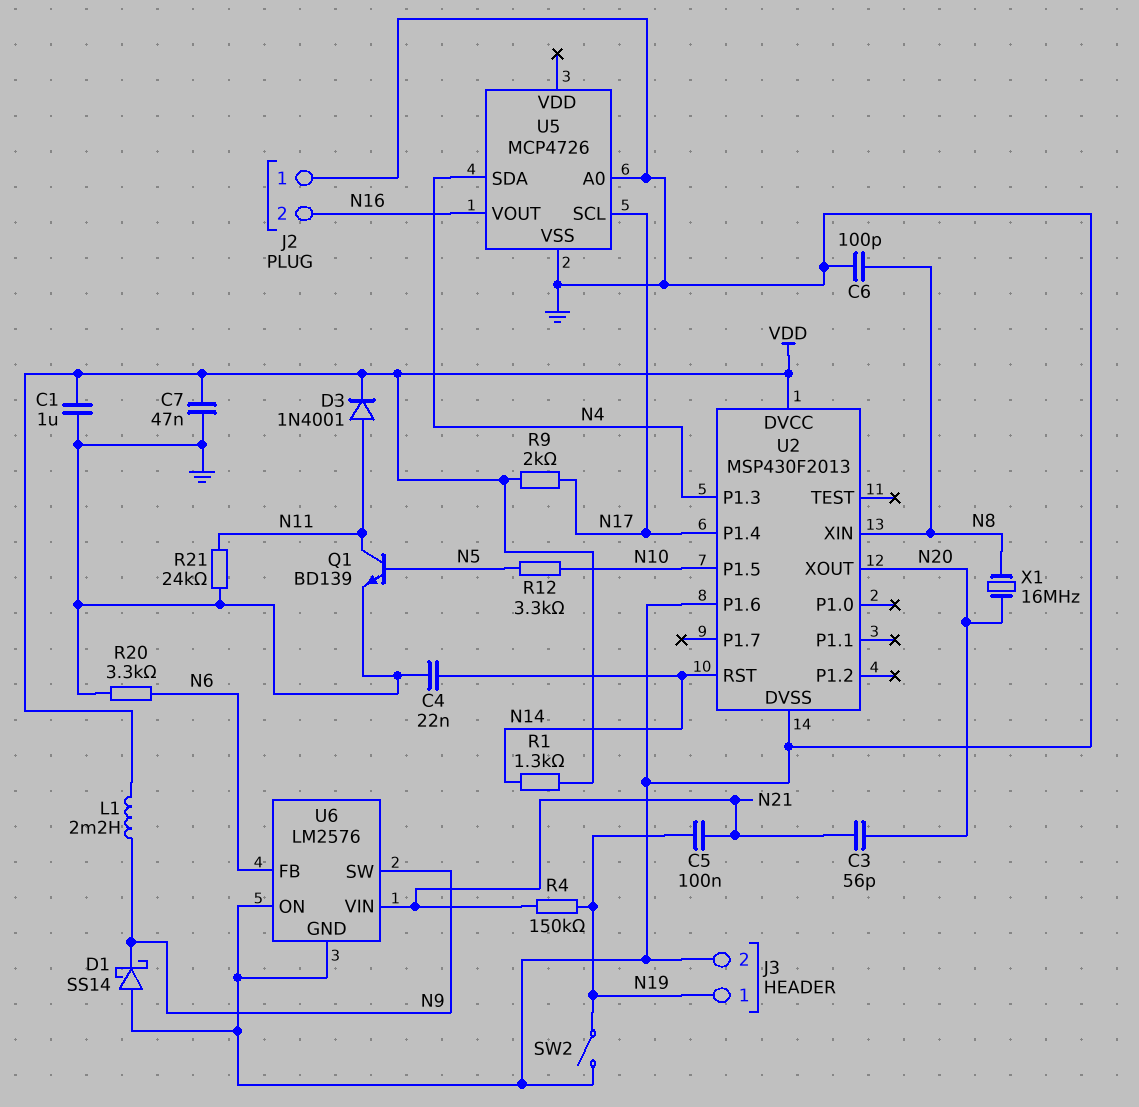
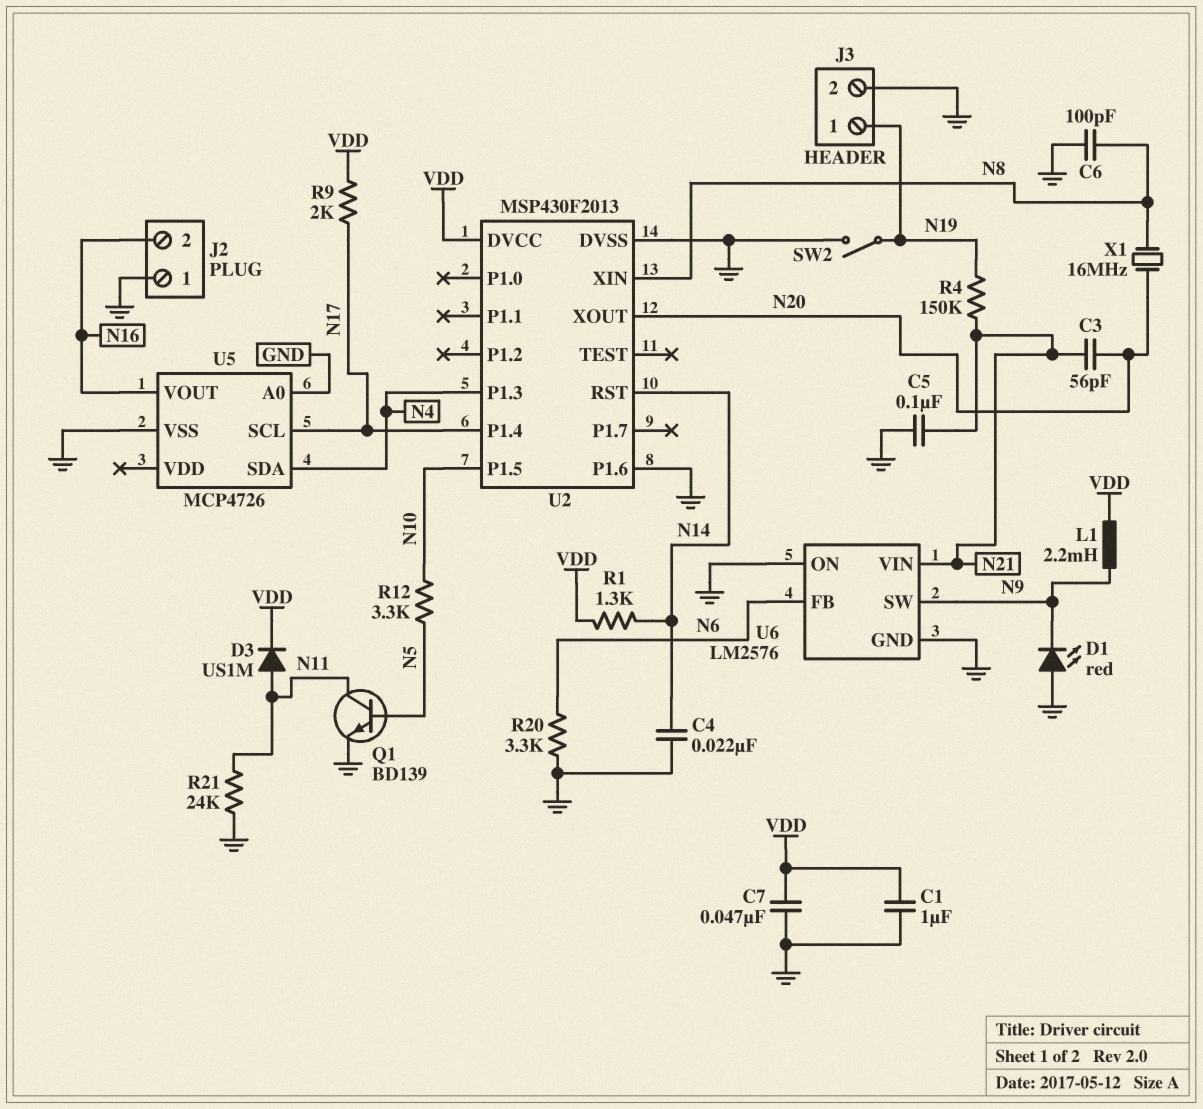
C5: 100nF (N19, N21) -> 100nF (GND, N21)
D1: schottky SS14 (A GND, K N9) -> LED red (A GND, K N9)
D3: diode 1N4001 (A N11, K VDD) -> diode US1M (A N11, K VDD)

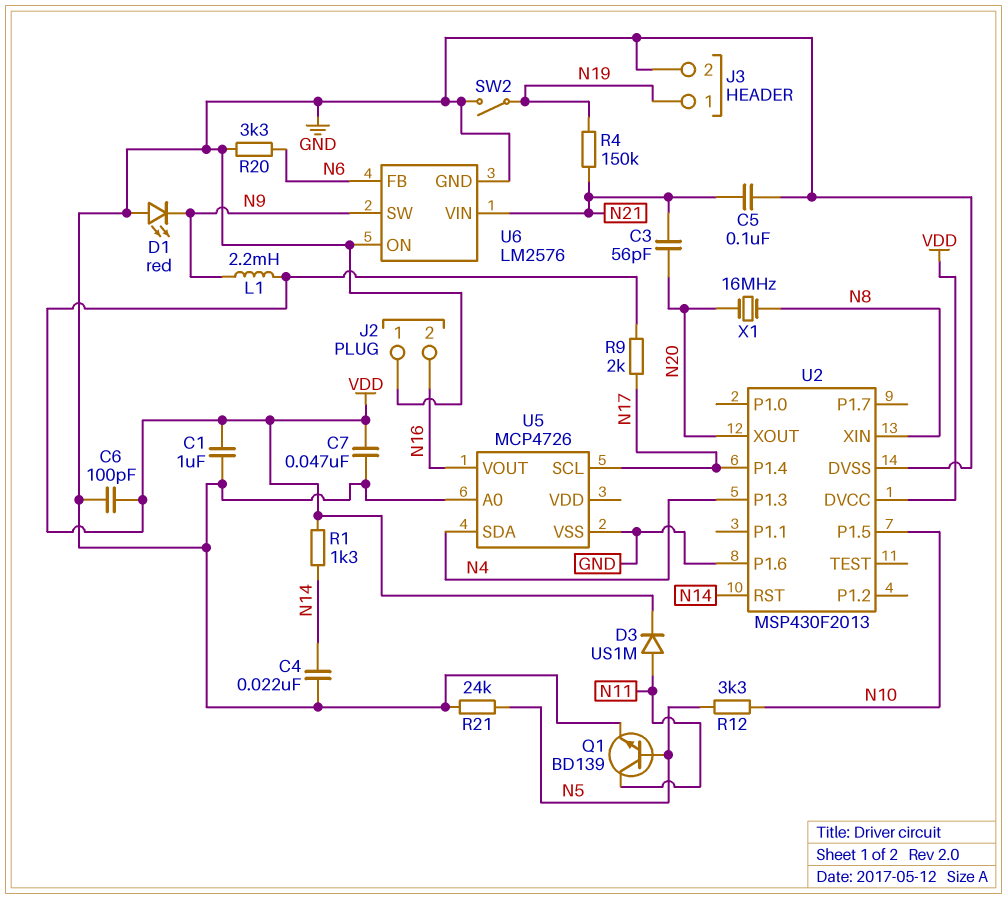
C6: 100pF (GND, N8) -> 100pF (GND, VDD)
R21: 24k (GND, N11) -> 24k (GND, N5)

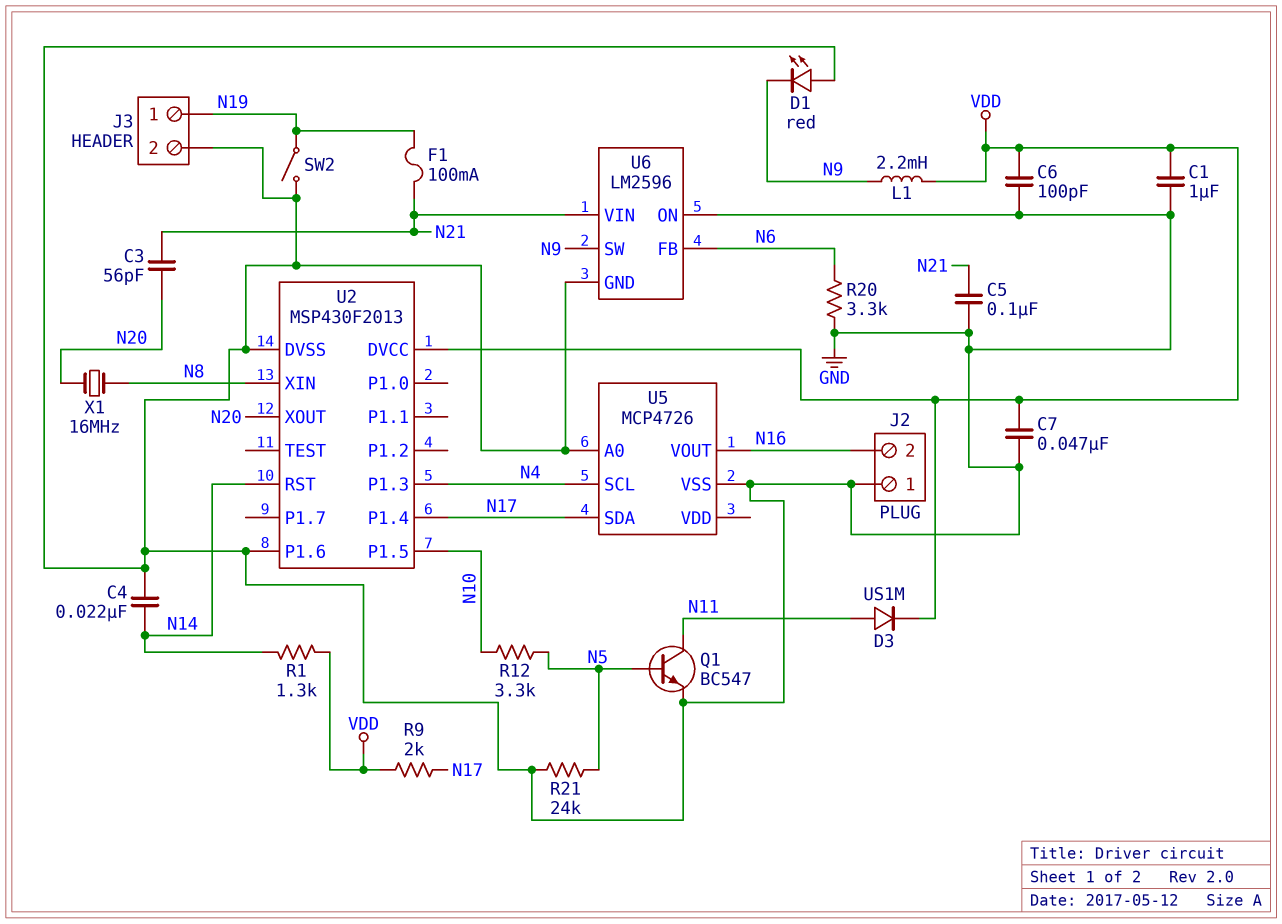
F1: none -> 100mA (N19, N21)
Q1: NPN BD139 (B N5, C N11, E GND) -> NPN BC547 (B N5, C N11, E GND)
R4: 150k (N19, N21) -> none
U5 pin SCL: N17 -> N4
U5 pin SDA: N4 -> N17
U6: LM2576 -> LM2596

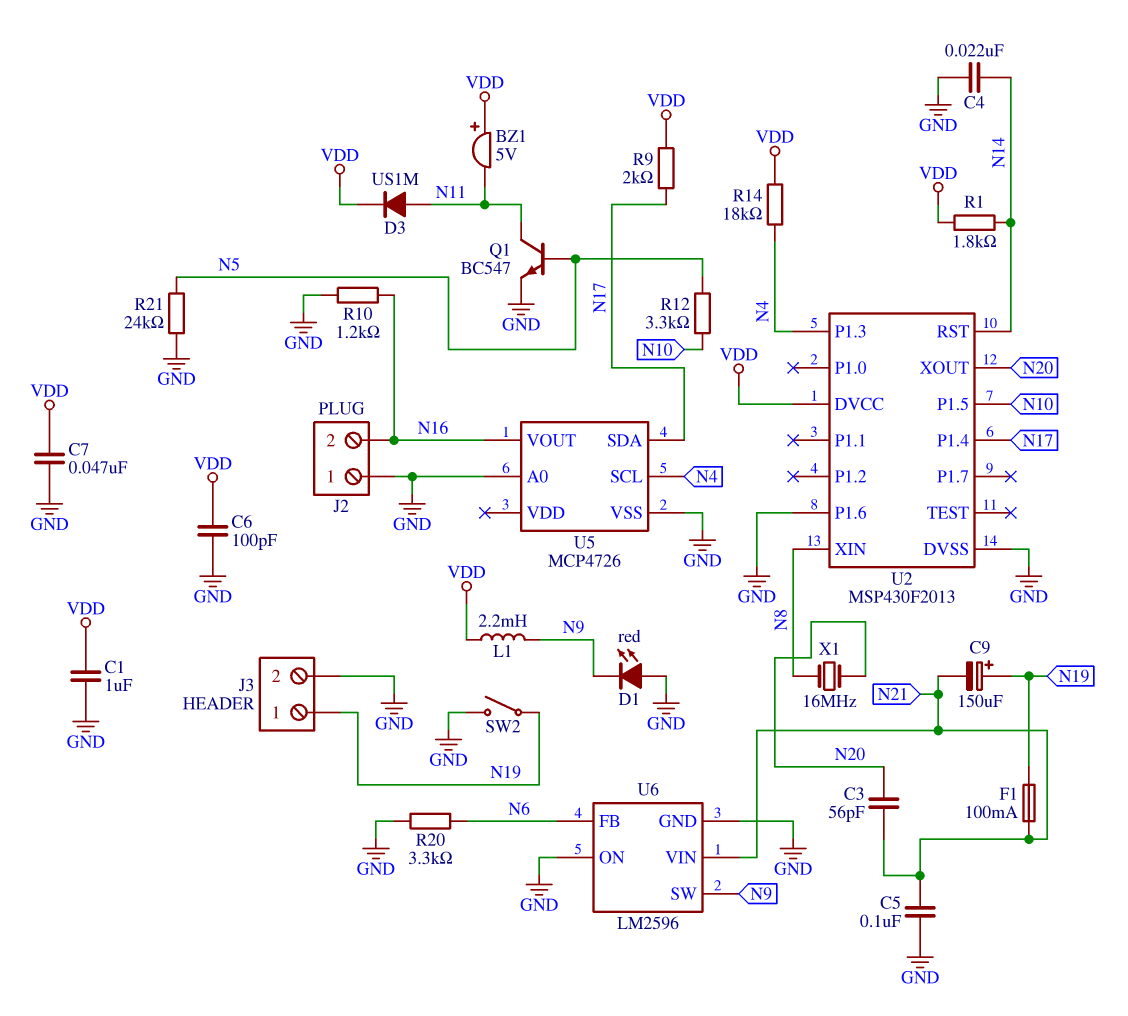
BZ1: none -> buzzer 5V (plus VDD, minus N11)
C9: none -> 150uF (plus N19, minus N21)
R1: 1.3k (N14, VDD) -> 1.8k (N14, VDD)
R10: none -> 1.2k (GND, N16)
R14: none -> 18k (N4, VDD)

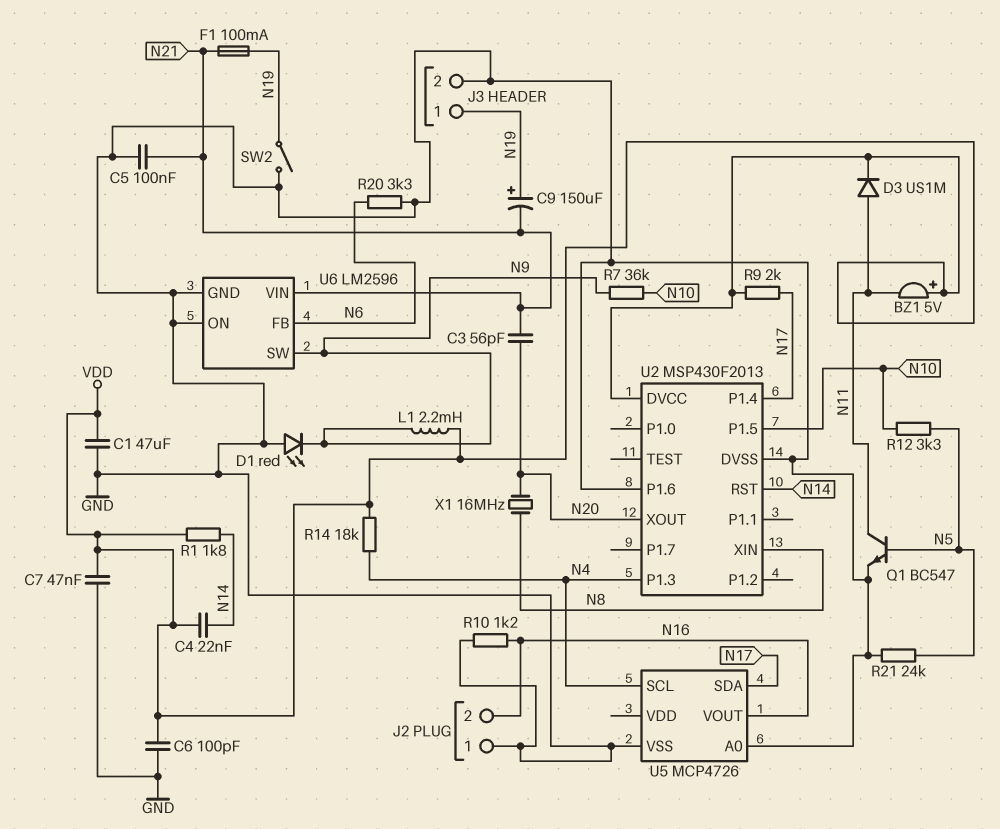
C1: 1uF (GND, VDD) -> 47uF (GND, VDD)
C4: 22nF (GND, N14) -> 22nF (N14, VDD)
R7: none -> 36k (N9, N10)

